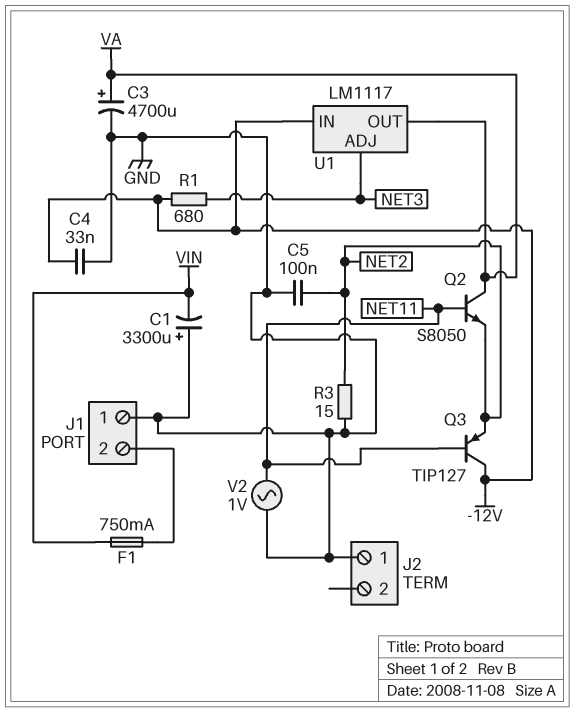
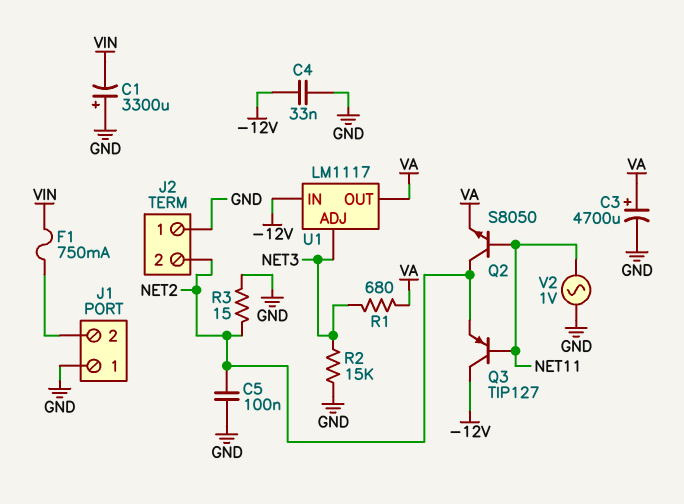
J2 pin 2: none -> NET2
Q2: NPN S8050 (B NET11, C VA, E NET2) -> NPN S8050 (B NET11, C NET2, E VA)
R1: 680 (-12V, NET3) -> 680 (NET3, VA)
R2: none -> 15k (GND, NET3)

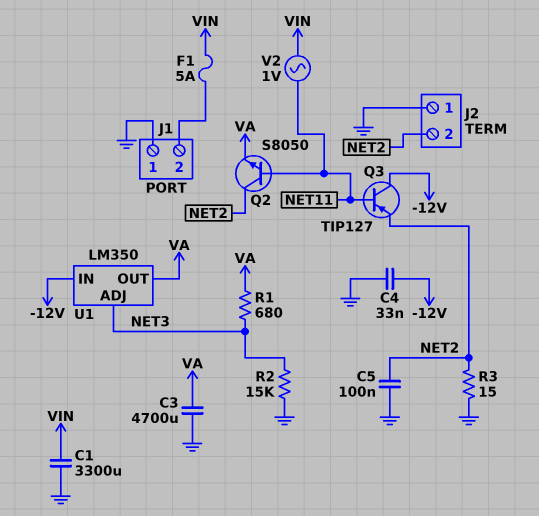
C1: 3300uF (plus GND, minus VIN) -> 3300uF (GND, VIN)
C3: 4700uF (plus VA, minus GND) -> 4700uF (GND, VA)
F1: 750mA (J1/2, VIN) -> 5A (J1/2, VIN)
U1: LM1117 -> LM350
V2: AC 1V (GND, NET11) -> AC 1V (NET11, VIN)

